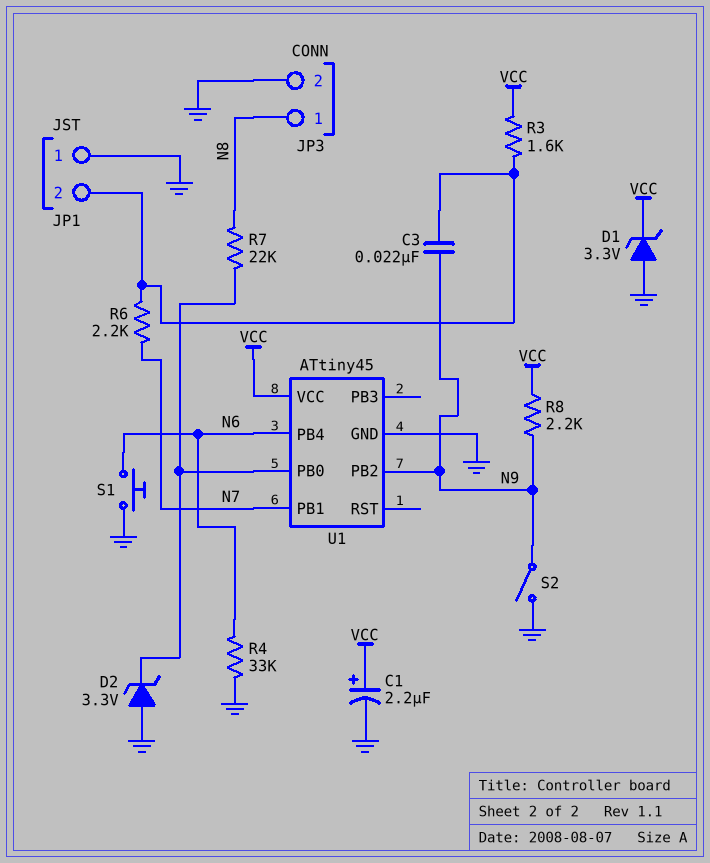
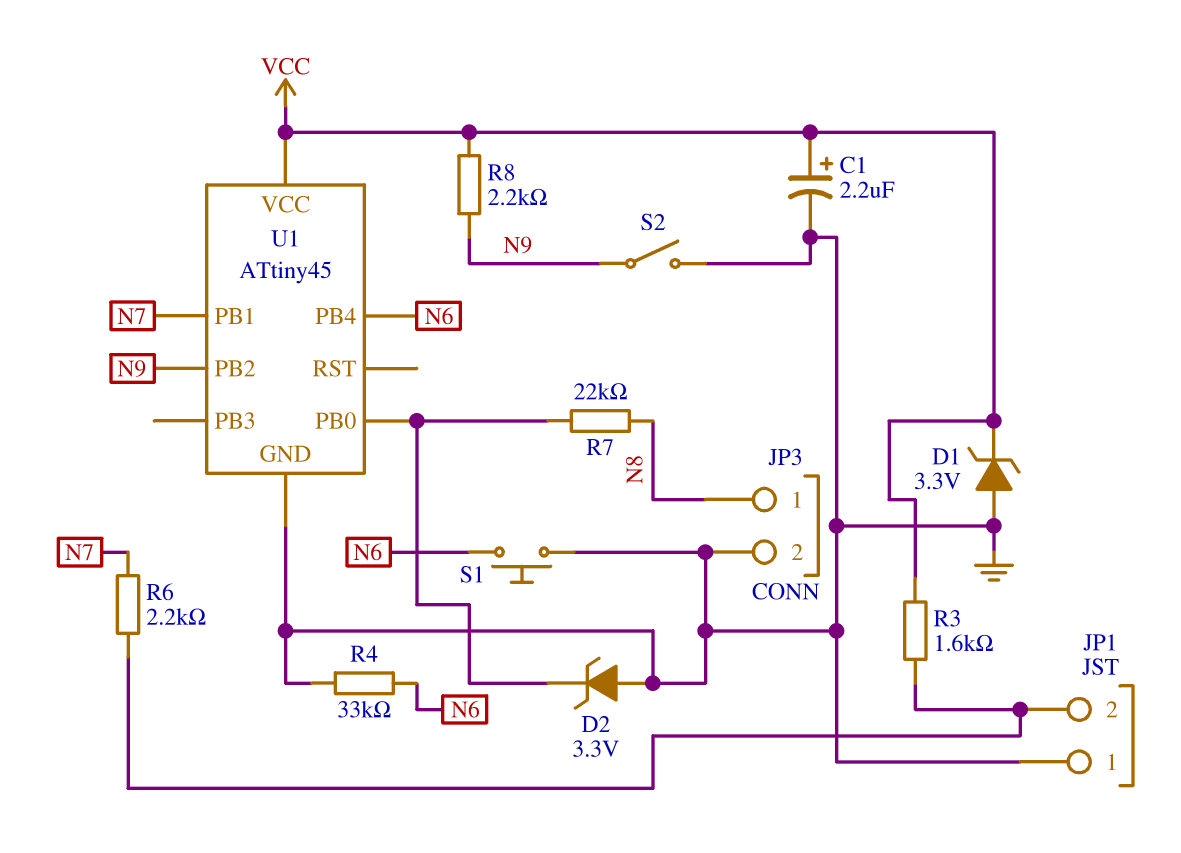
C3: 22nF (JP1/2, N9) -> none

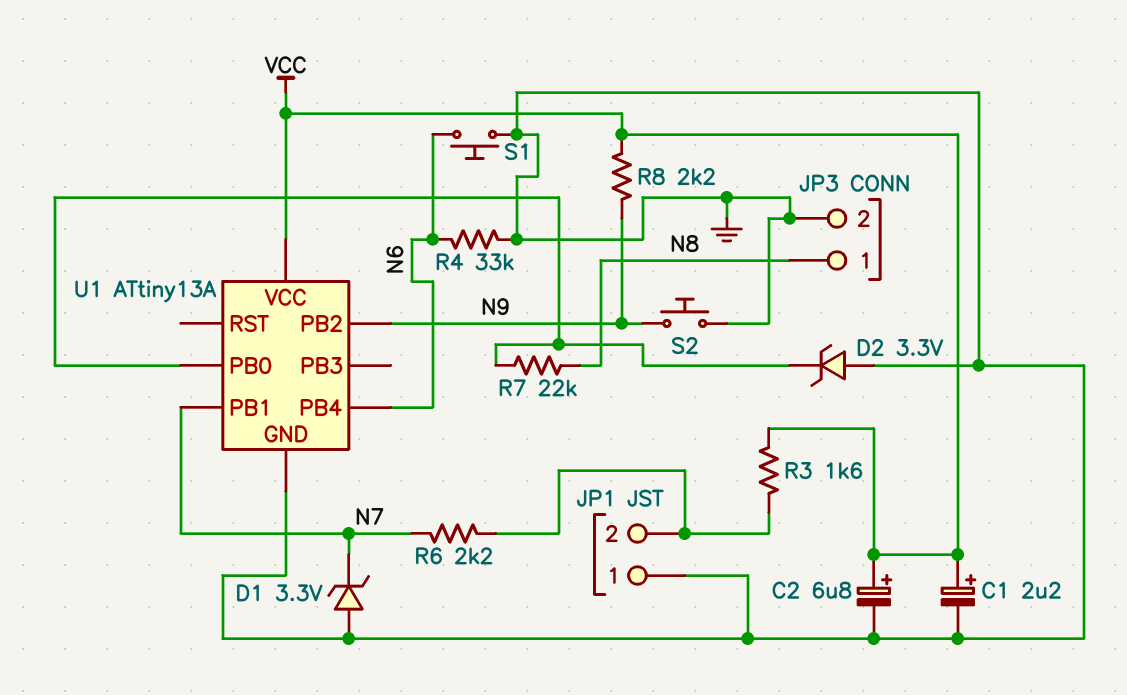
C2: none -> 6.8uF (plus VCC, minus GND)
D1: zener 3.3V (A GND, K VCC) -> zener 3.3V (A GND, K N7)
S2: switch (GND, N9) -> button (GND, N9)
U1: ATtiny45 -> ATtiny13A

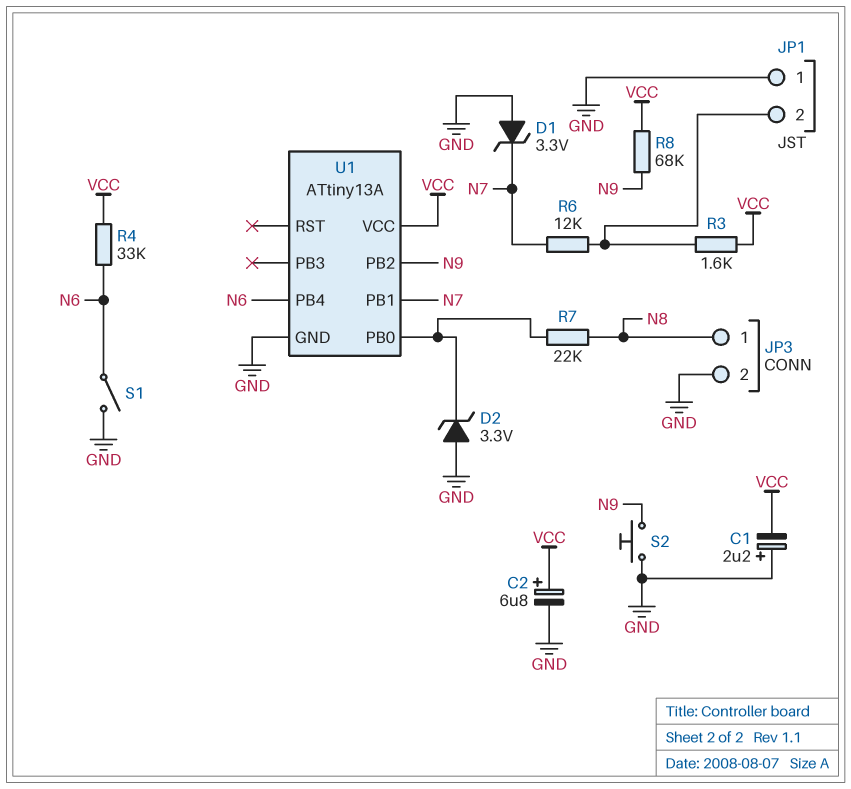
C1: 2.2uF (plus VCC, minus GND) -> 2.2uF (plus GND, minus VCC)
R4: 33k (GND, N6) -> 33k (N6, VCC)
R6: 2.2k (JP1/2, N7) -> 12k (JP1/2, N7)
R8: 2.2k (N9, VCC) -> 68k (N9, VCC)
S1: button (GND, N6) -> switch (GND, N6)

